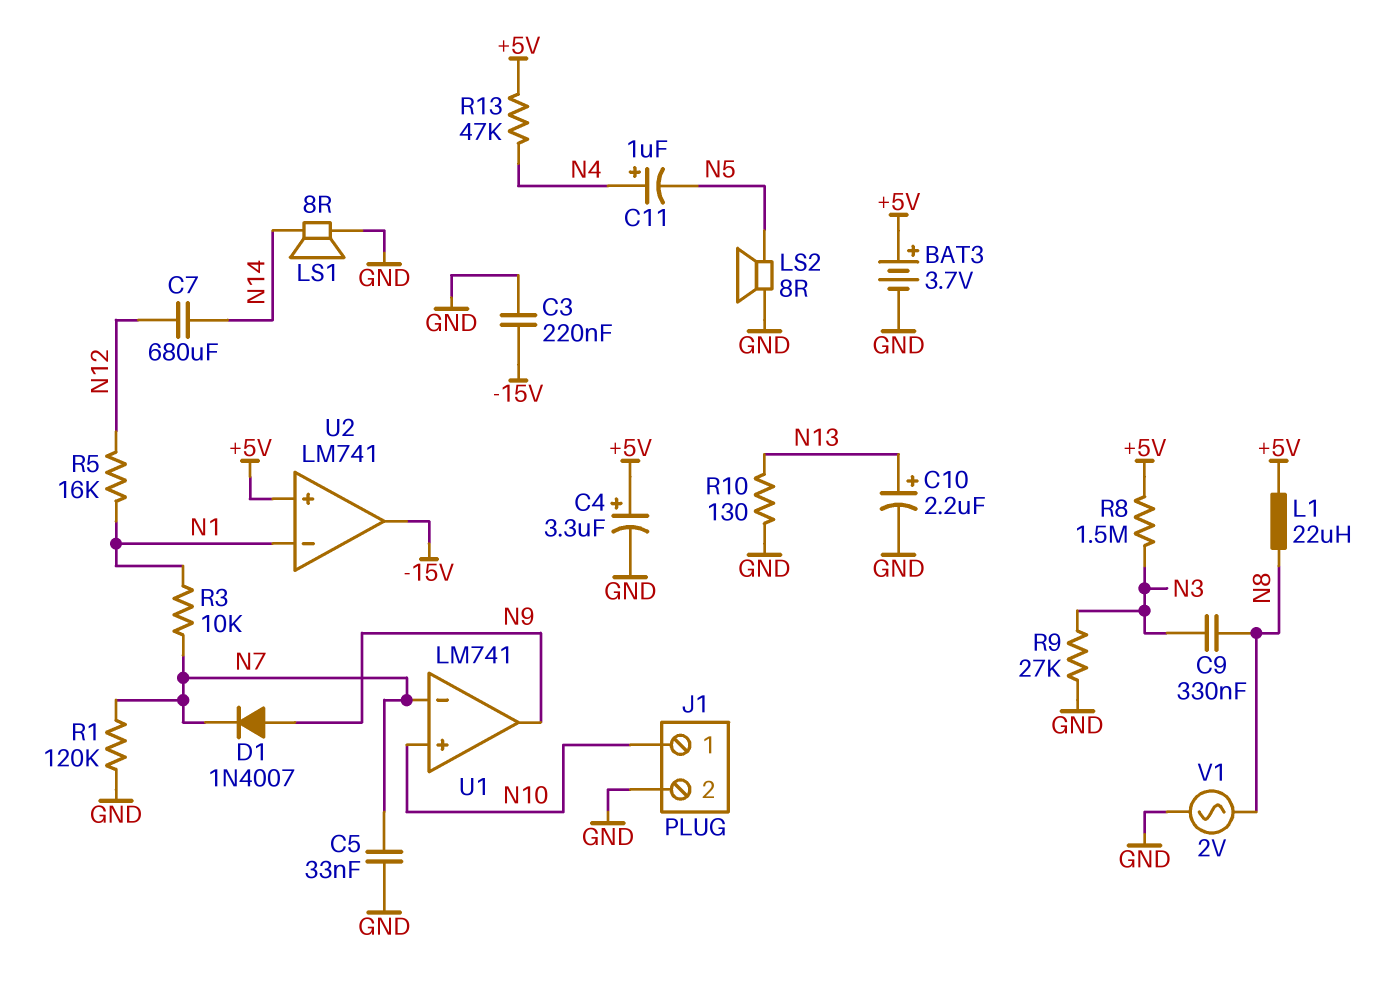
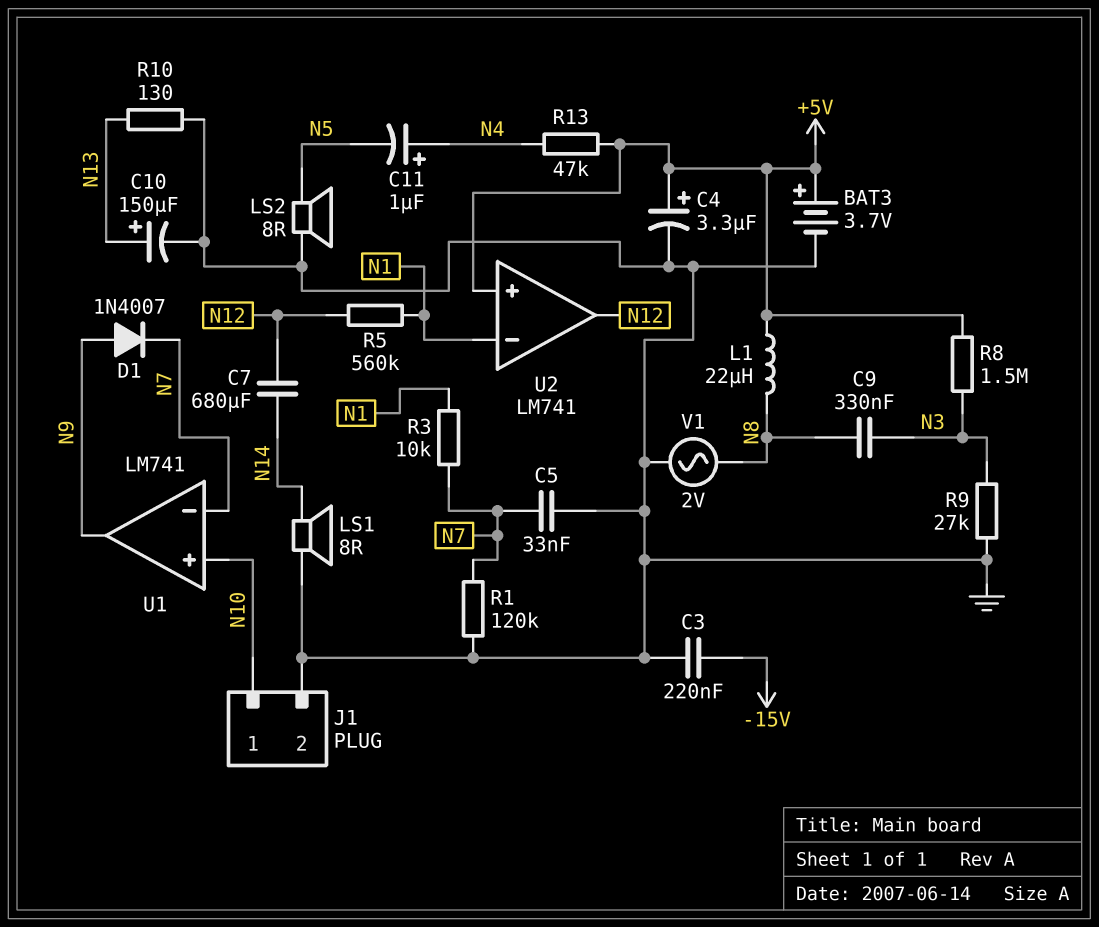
C10: 2.2uF (plus N13, minus GND) -> 150uF (plus N13, minus GND)
R5: 16k (N1, N12) -> 560k (N1, N12)
U2 pin out: -15V -> N12

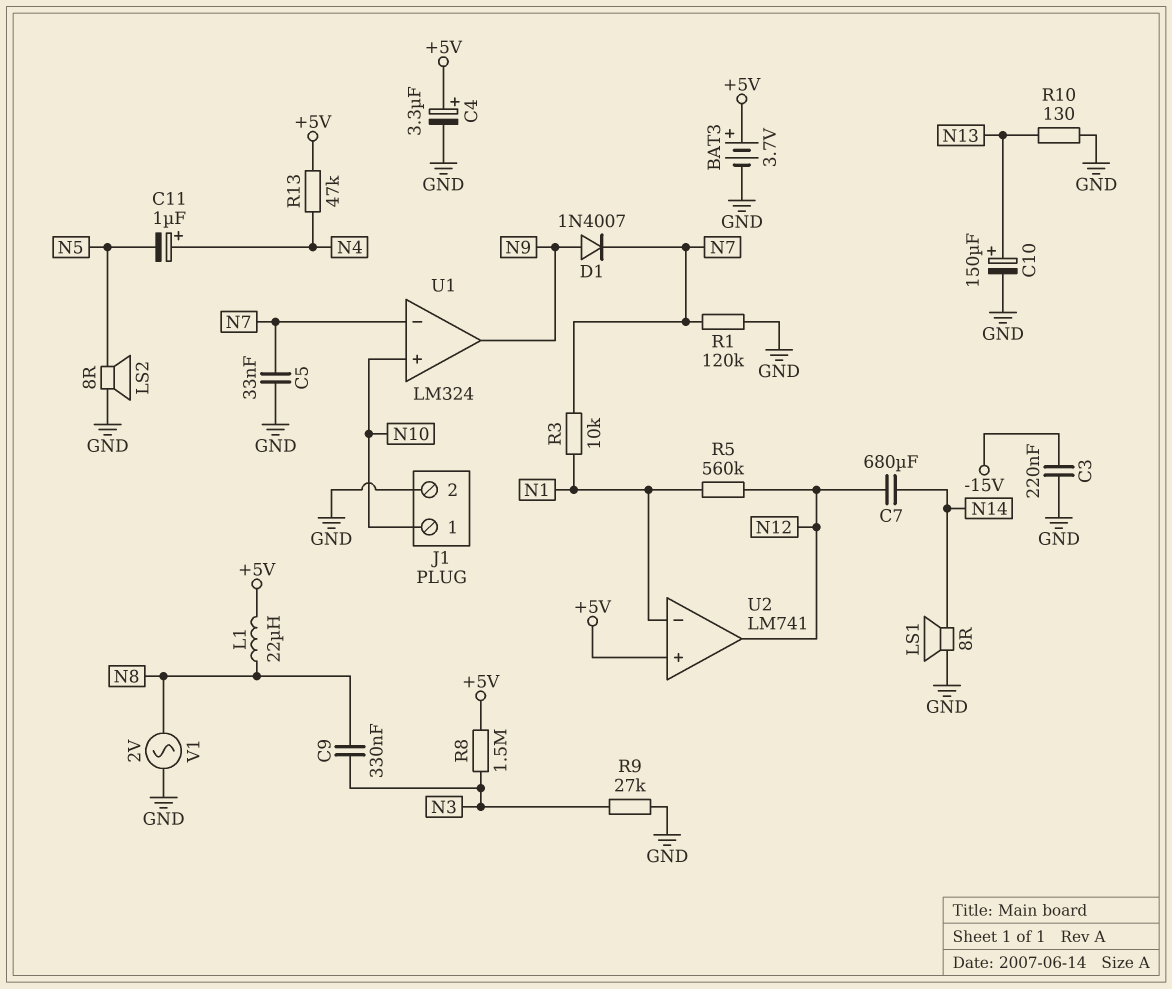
U1: LM741 -> LM324

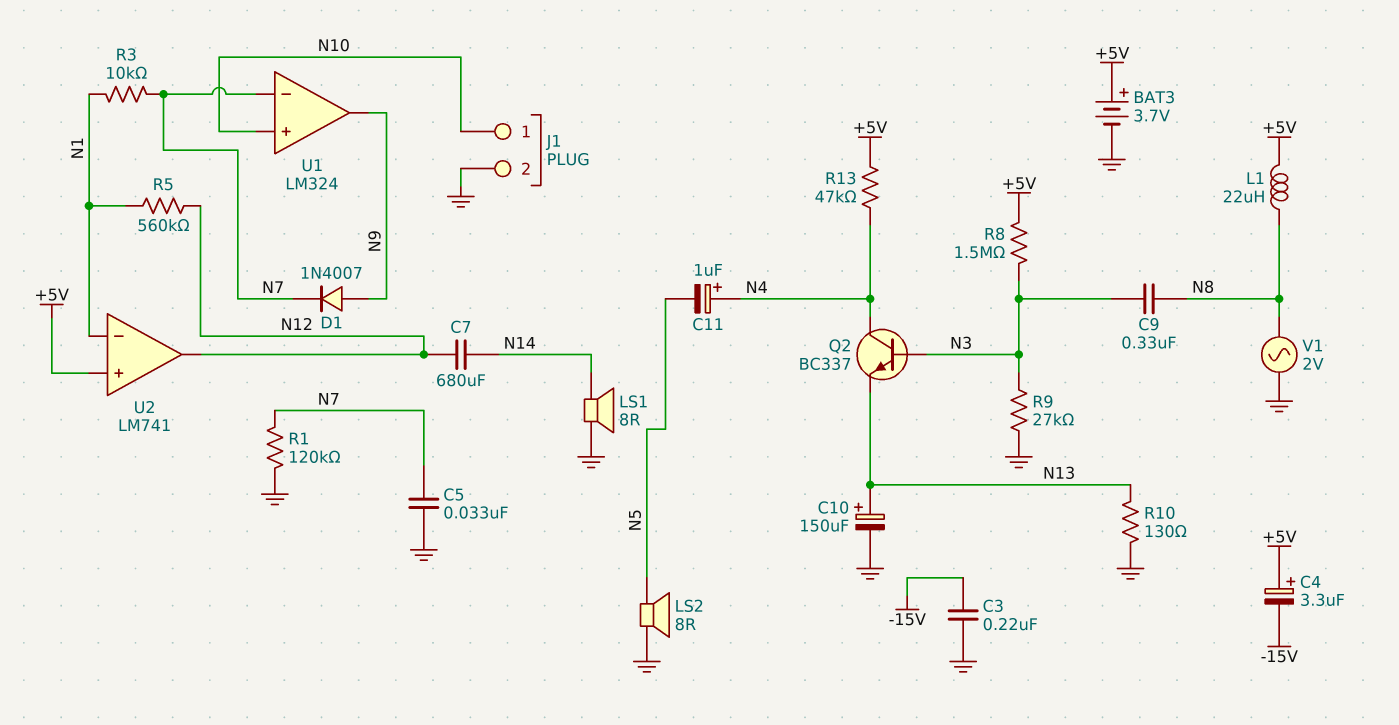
C4: 3.3uF (plus +5V, minus GND) -> 3.3uF (plus +5V, minus -15V)
Q2: none -> NPN BC337 (B N3, C N4, E N13)

